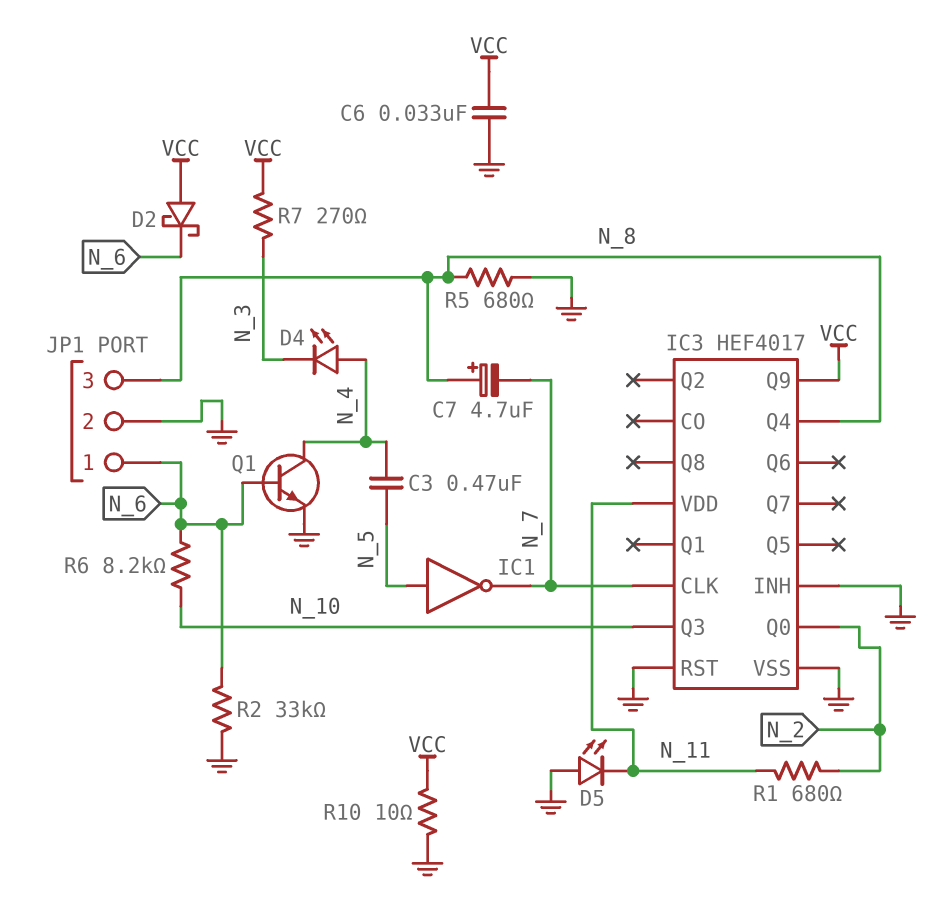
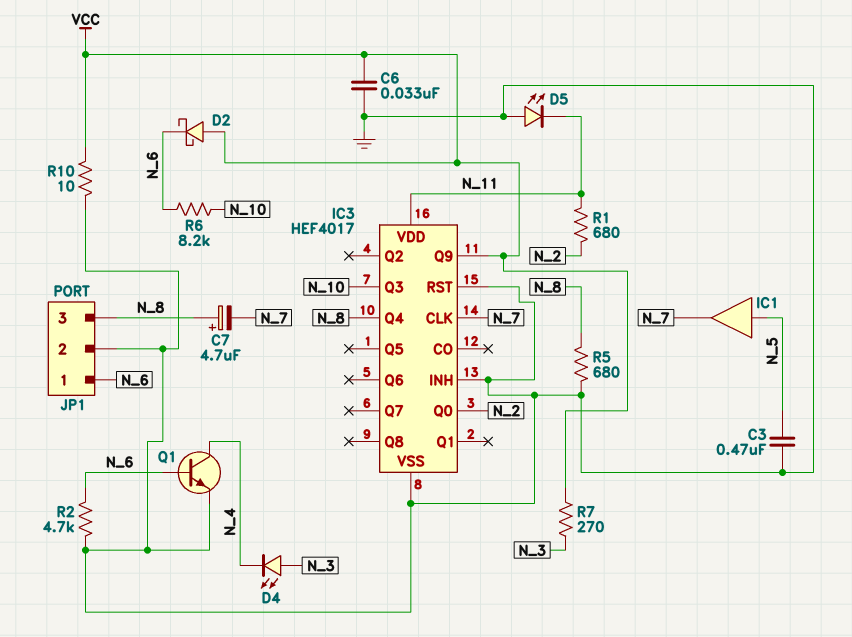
C3: 470nF (N_4, N_5) -> 470nF (GND, N_5)
D4: LED (A N_4, K N_3) -> LED (A N_3, K N_4)
IC1: NOT (in N_5, out N_7) -> buffer (in N_5, out N_7)
R2: 33k (GND, N_6) -> 4.7k (GND, N_6)

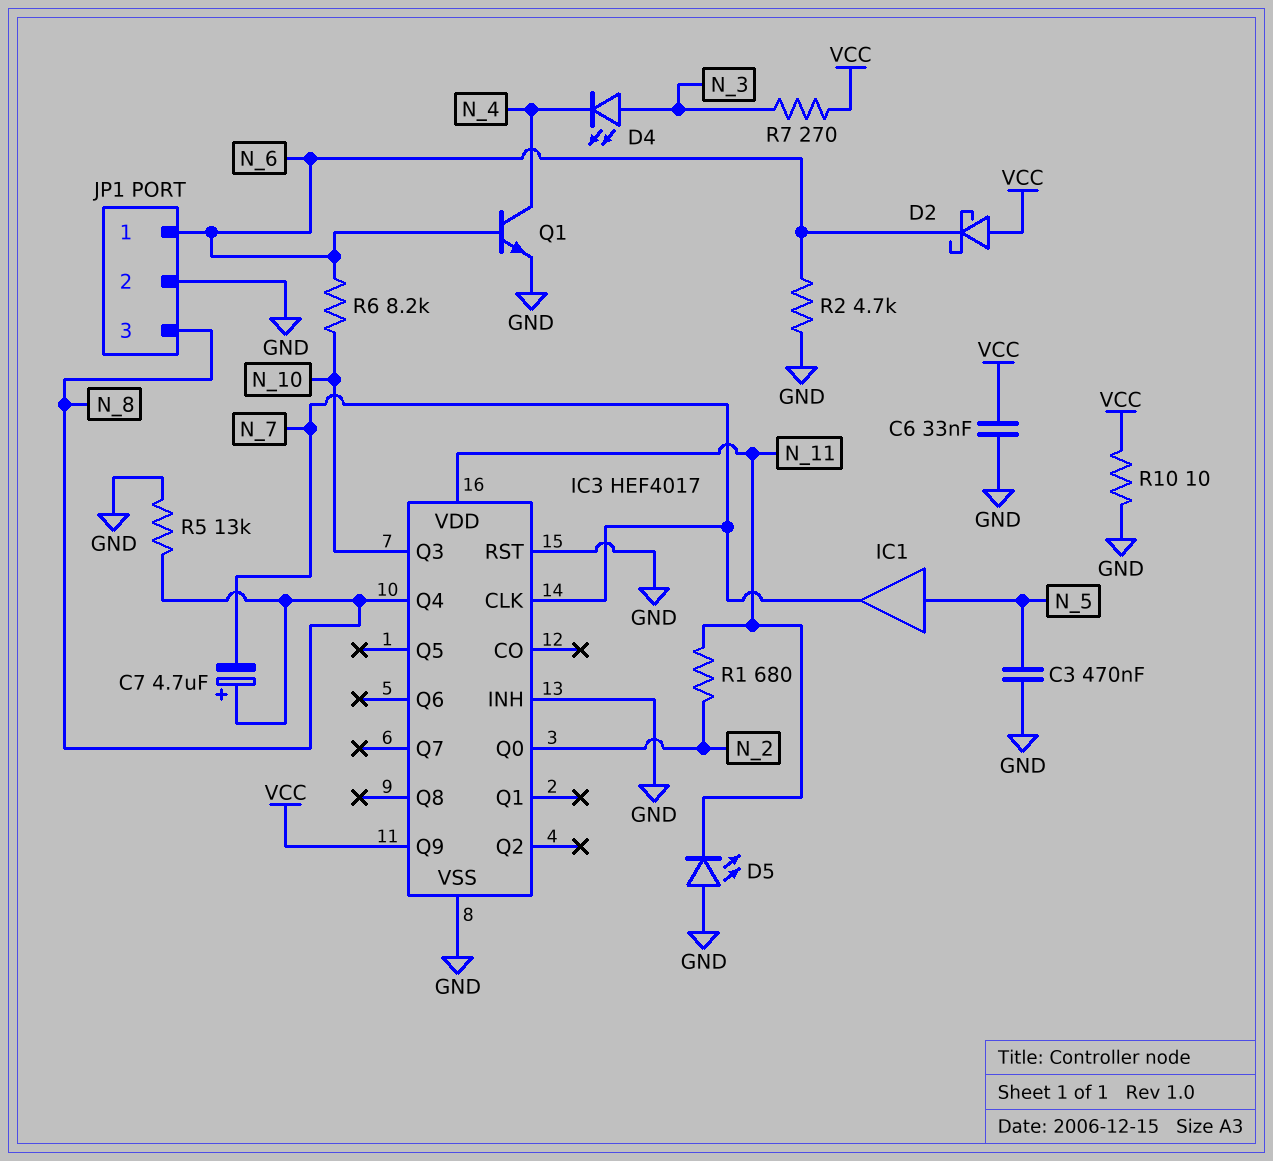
R5: 680 (GND, N_8) -> 13k (GND, N_8)

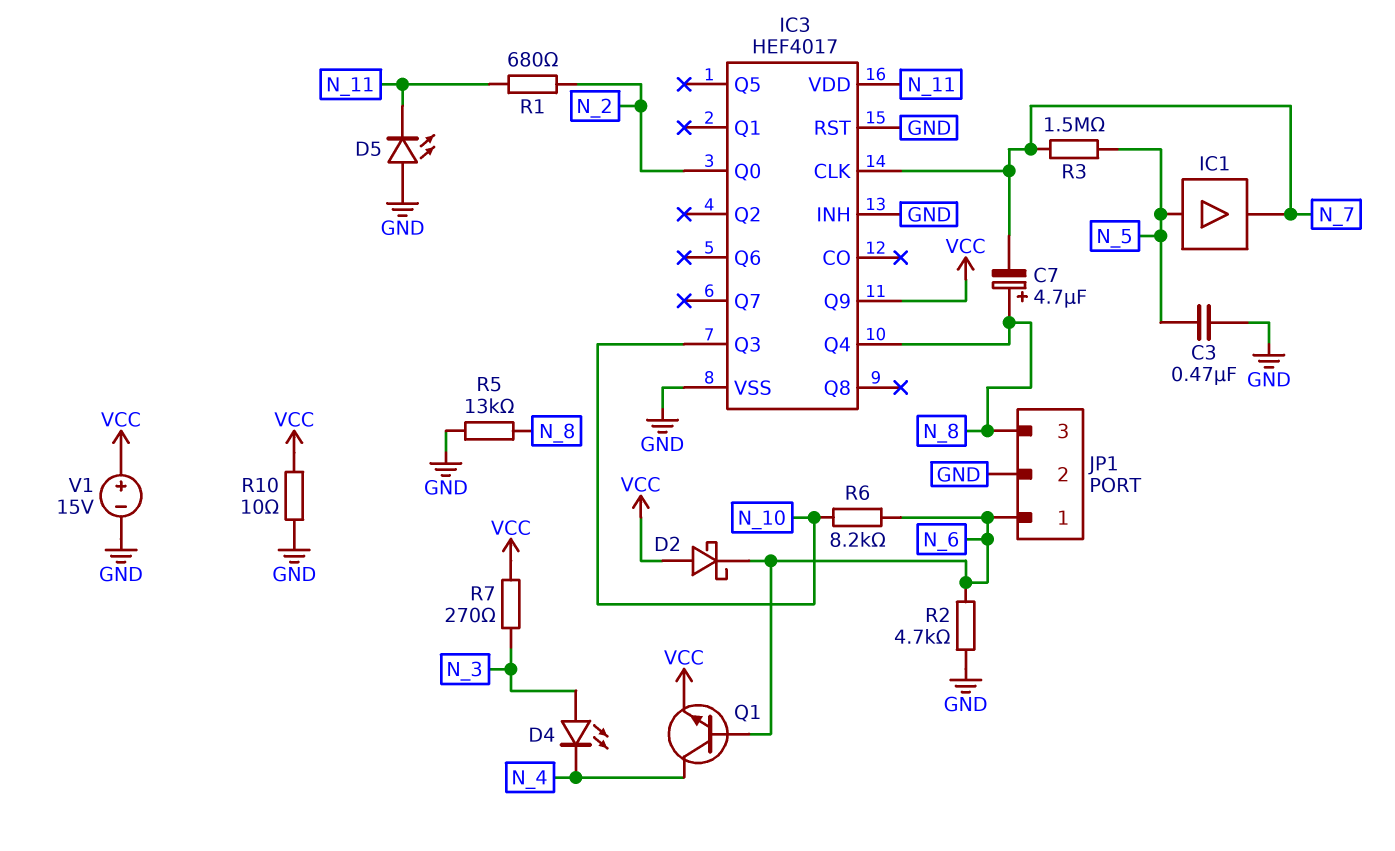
C6: 33nF (GND, VCC) -> none
Q1: NPN (B N_6, C N_4, E GND) -> NPN (B N_6, C N_4, E VCC)
R3: none -> 1.5M (N_5, N_7)
V1: none -> 15V (plus VCC, minus GND)

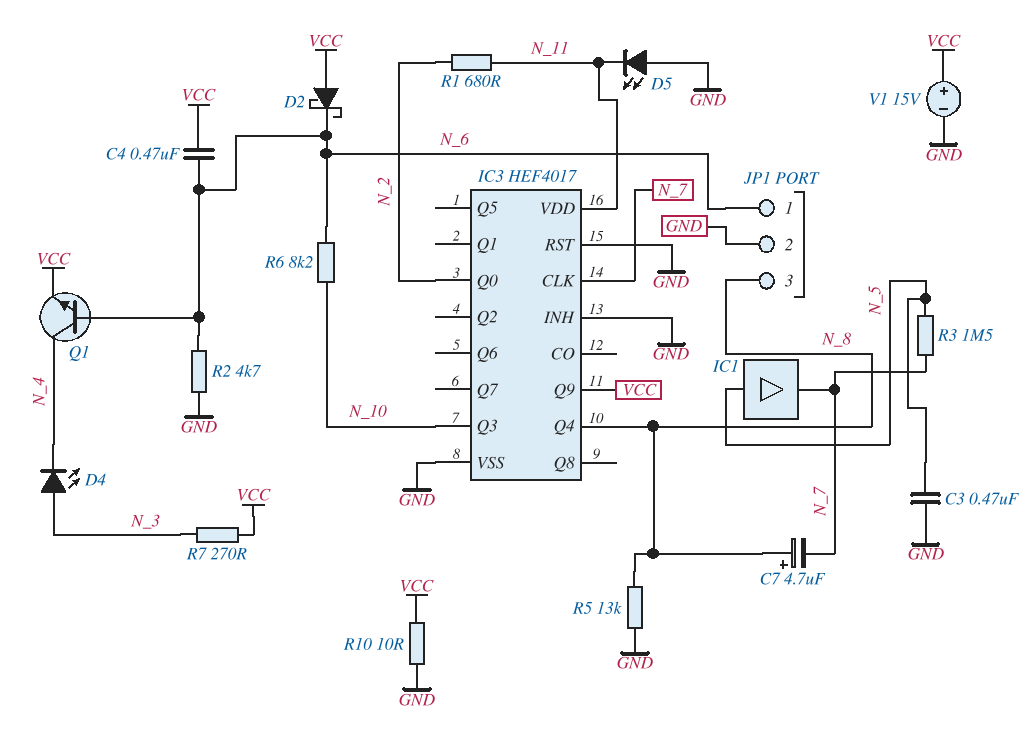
C4: none -> 470nF (N_6, VCC)

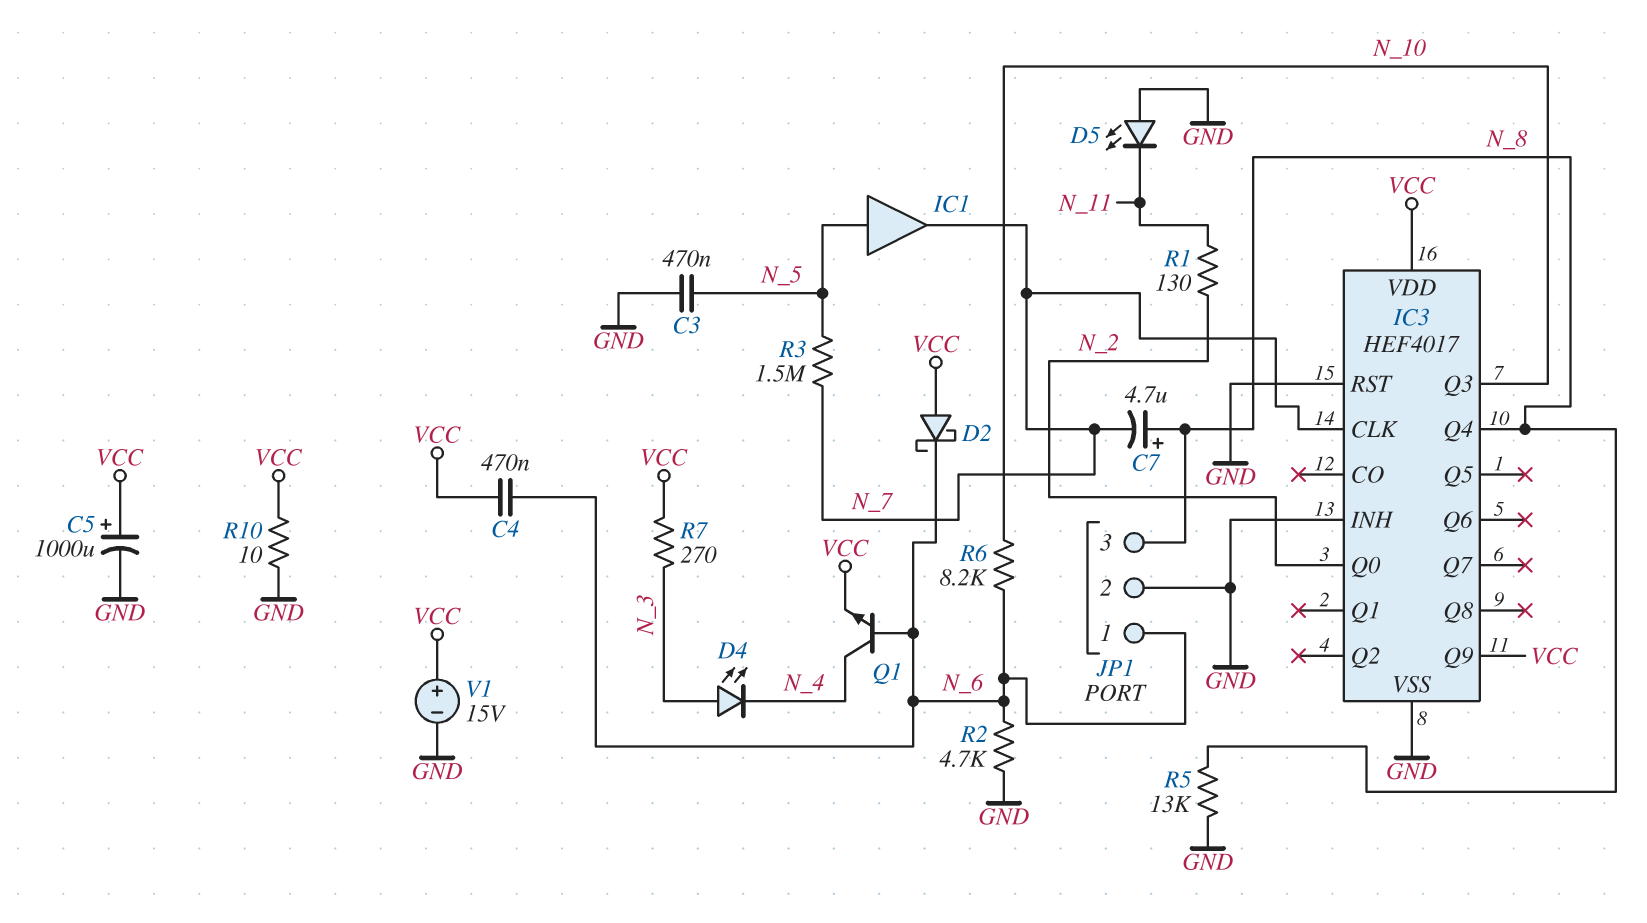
C5: none -> 1000uF (plus VCC, minus GND)
IC3 pin VDD: N_11 -> VCC
R1: 680 (N_2, N_11) -> 130 (N_2, N_11)

